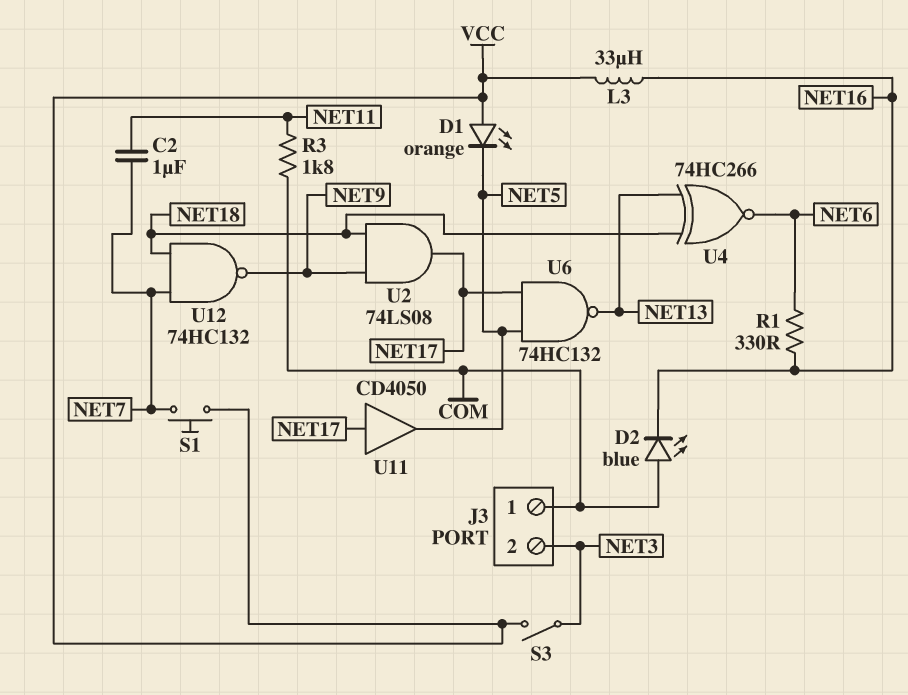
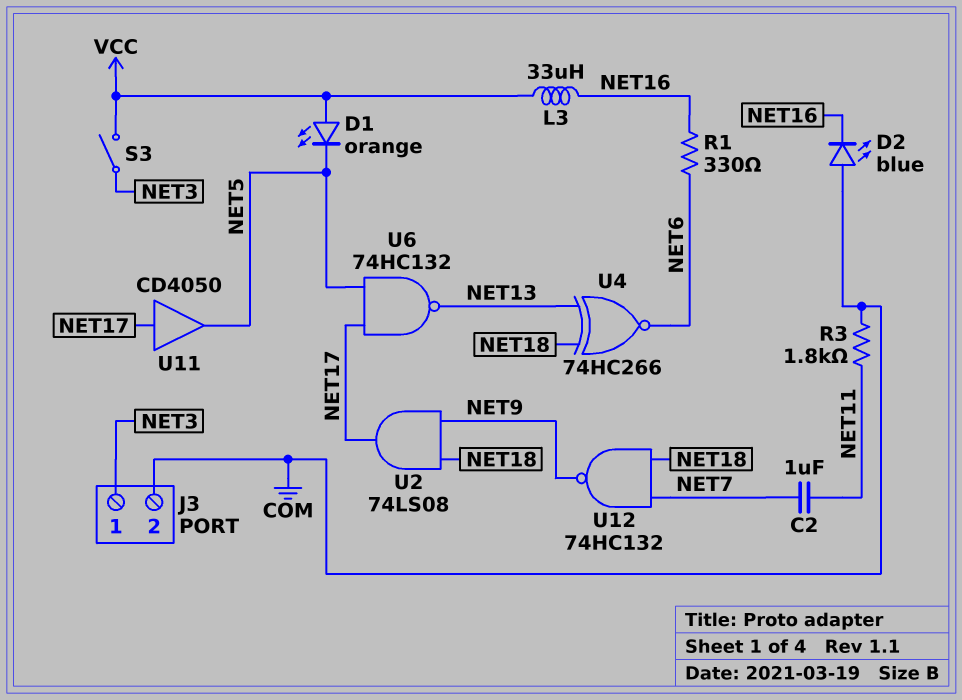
J3 pin 1: COM -> NET3
J3 pin 2: NET3 -> COM
S1: button (NET7, VCC) -> none

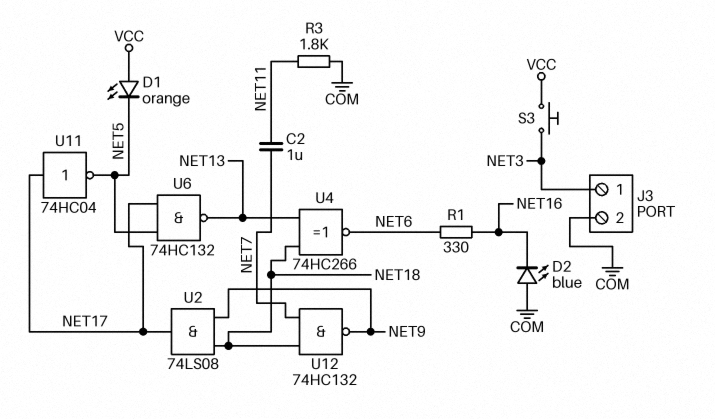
L3: 33uH (NET16, VCC) -> none
S3: switch (NET3, VCC) -> button (NET3, VCC)
U11: buffer CD4050 (in NET17, out NET5) -> NOT 74HC04 (in NET17, out NET5)

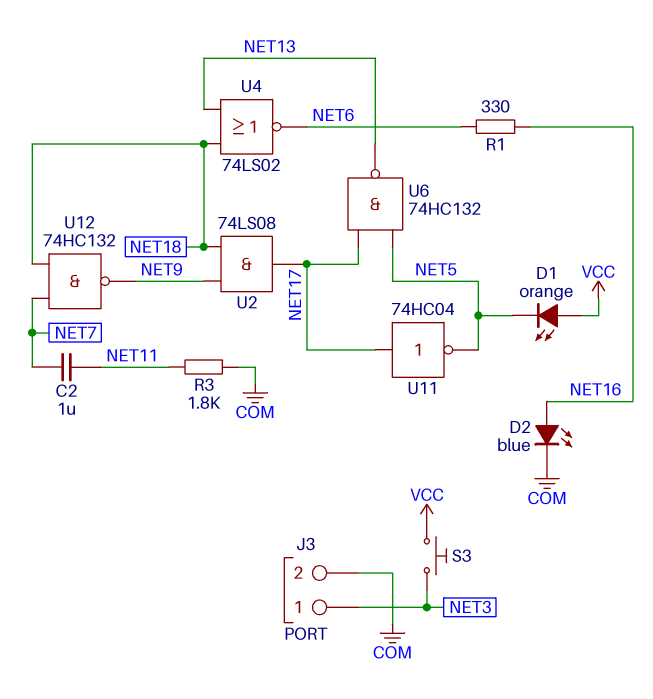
D2: LED blue (A COM, K NET16) -> LED blue (A NET16, K COM)
U4: XNOR 74HC266 (in NET13, in NET18, out NET6) -> NOR 74LS02 (in NET13, in NET18, out NET6)

